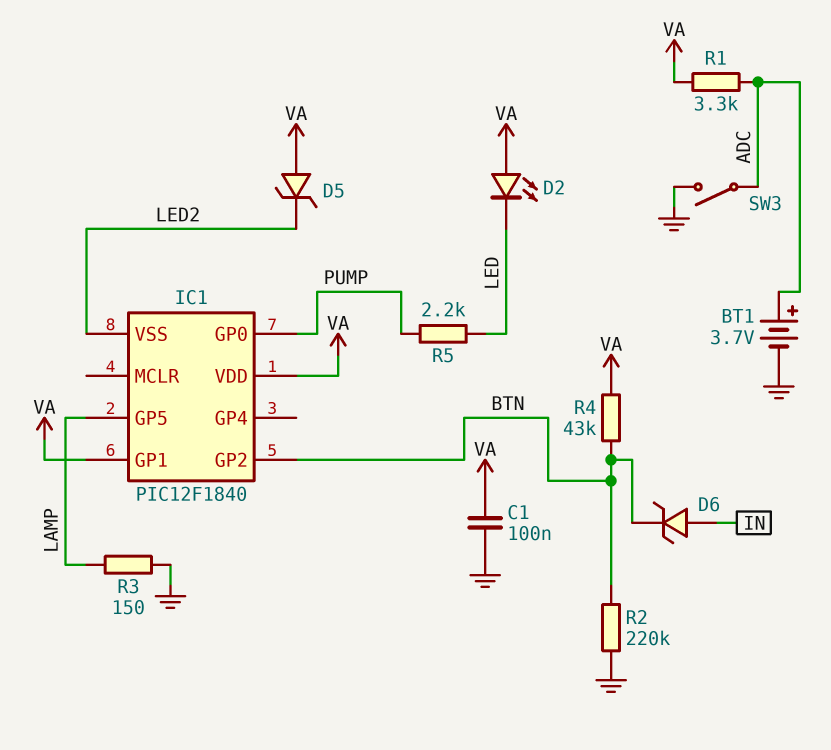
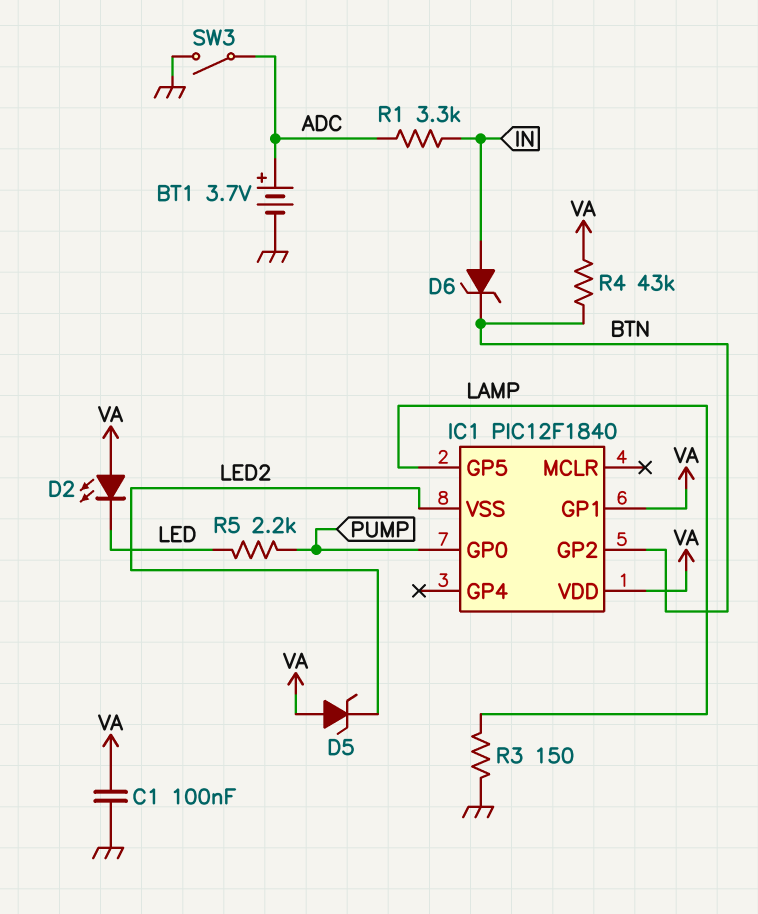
R1: 3.3k (ADC, VA) -> 3.3k (ADC, IN)
R2: 220k (BTN, GND) -> none

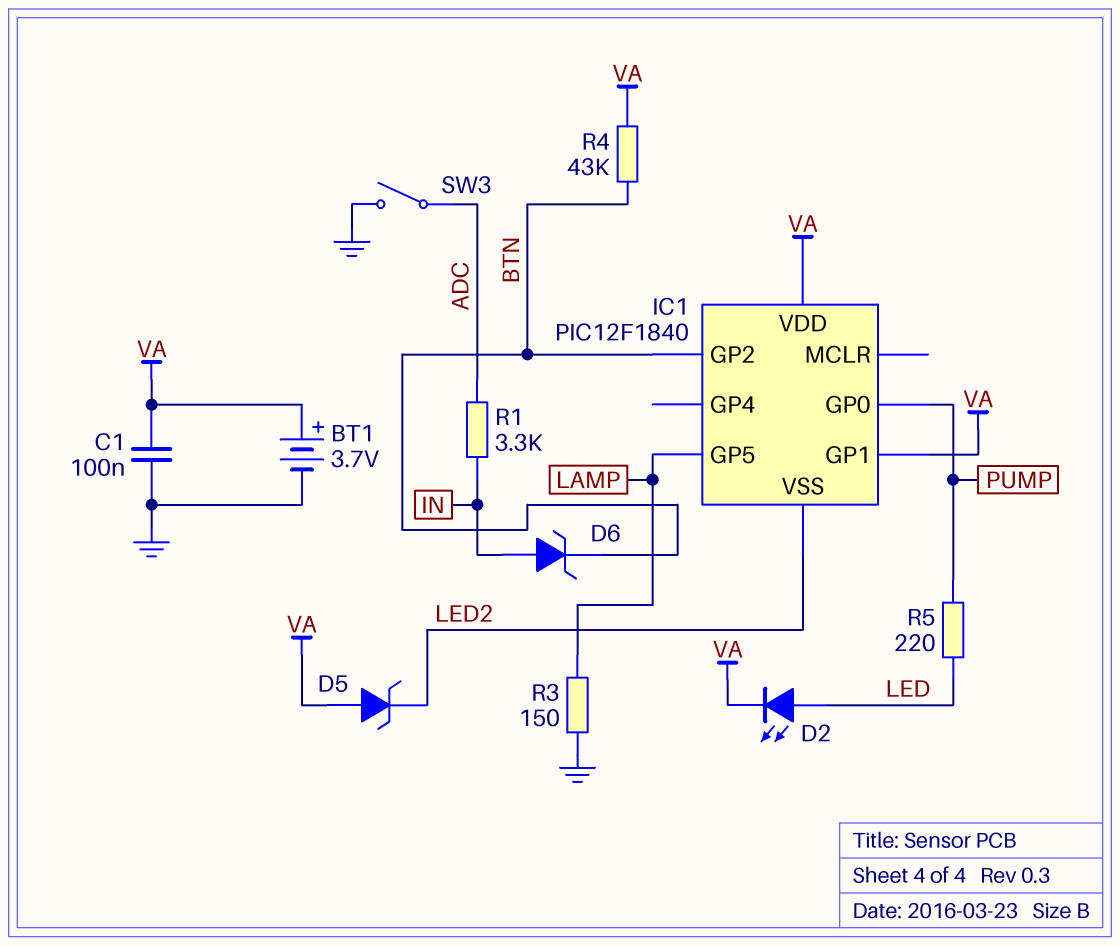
BT1: 3.7V (plus ADC, minus GND) -> 3.7V (plus VA, minus GND)
D2: LED (A VA, K LED) -> LED (A LED, K VA)
R5: 2.2k (LED, PUMP) -> 220 (LED, PUMP)

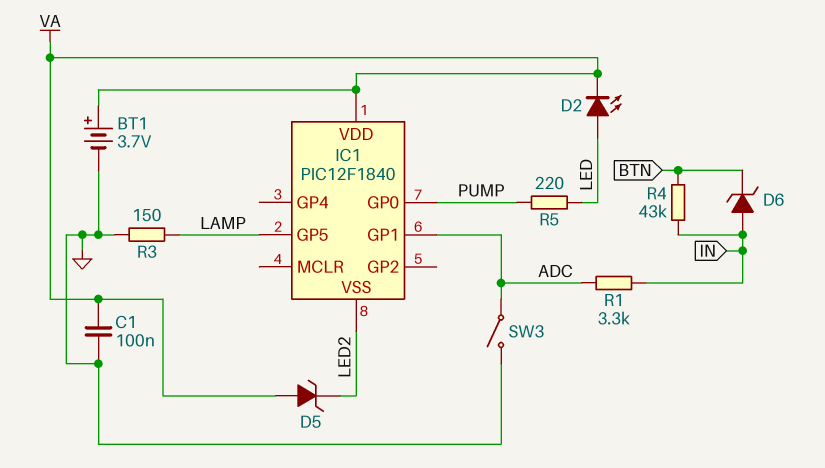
IC1 pin GP1: VA -> ADC
IC1 pin GP2: BTN -> none
R4: 43k (BTN, VA) -> 43k (BTN, IN)

